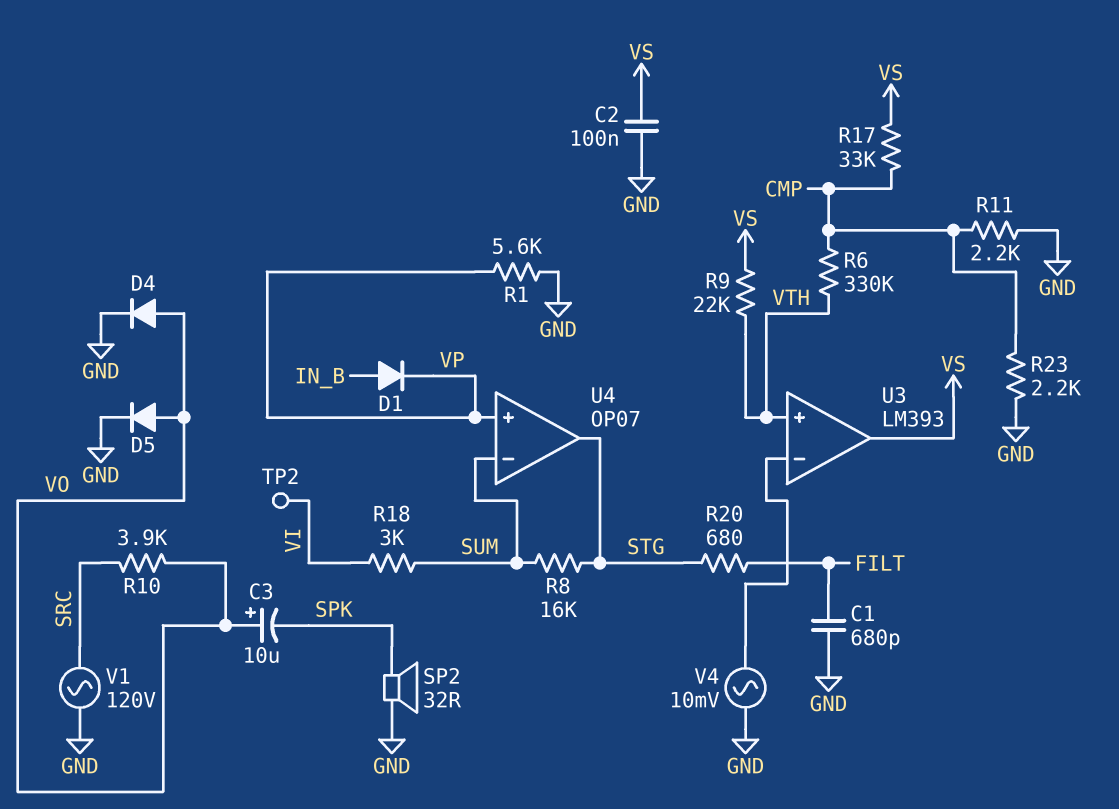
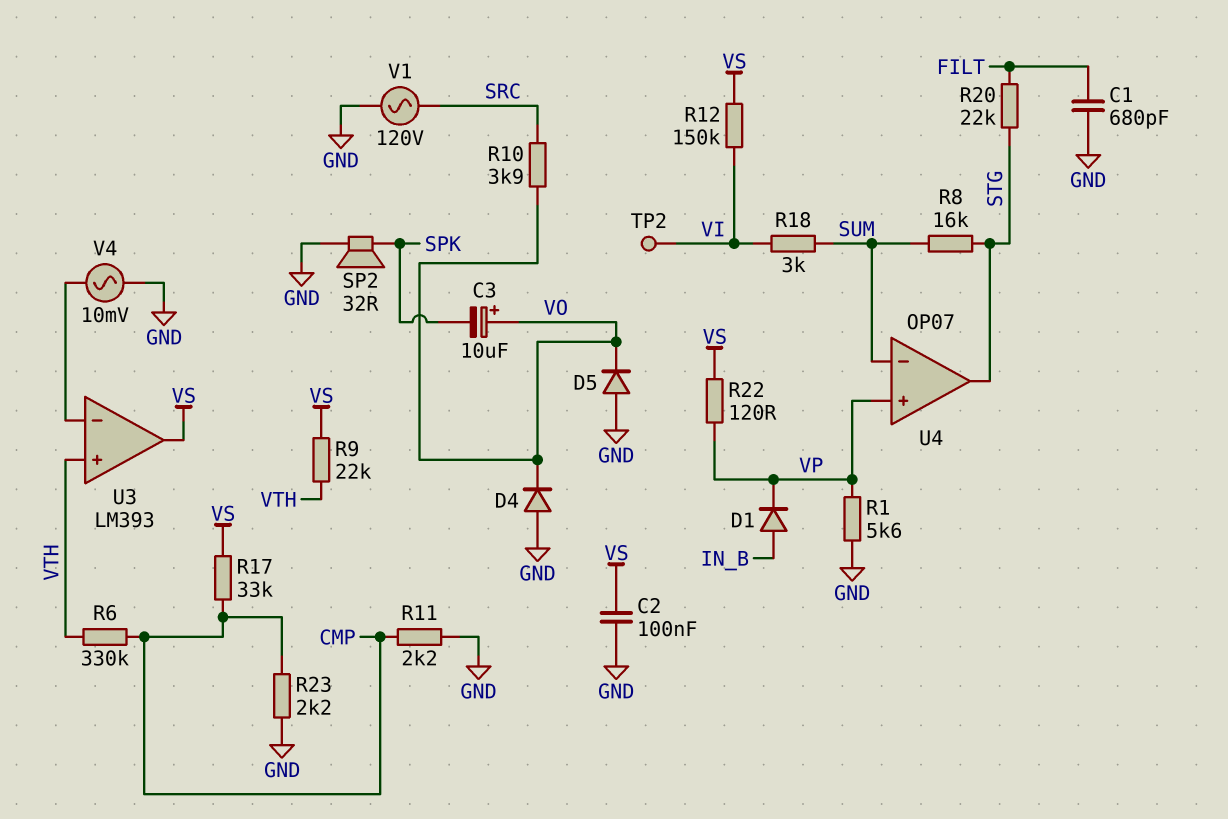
D4: diode (A VO, K GND) -> diode (A GND, K VO)
D5: diode (A VO, K GND) -> diode (A GND, K VO)
R12: none -> 150k (VI, VS)
R20: 680 (FILT, STG) -> 22k (FILT, STG)
R22: none -> 120 (VP, VS)

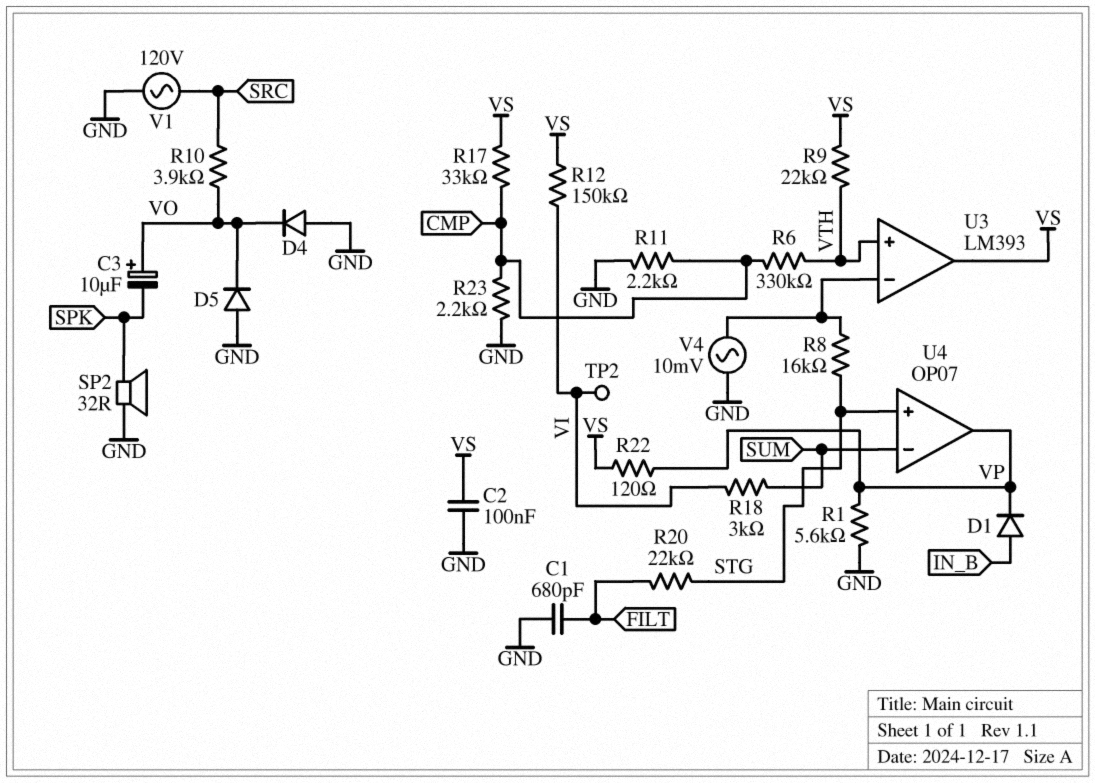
R8: 16k (STG, SUM) -> 16k (STG, U3/in-)
U4 pin in+: VP -> STG
U4 pin out: STG -> VP

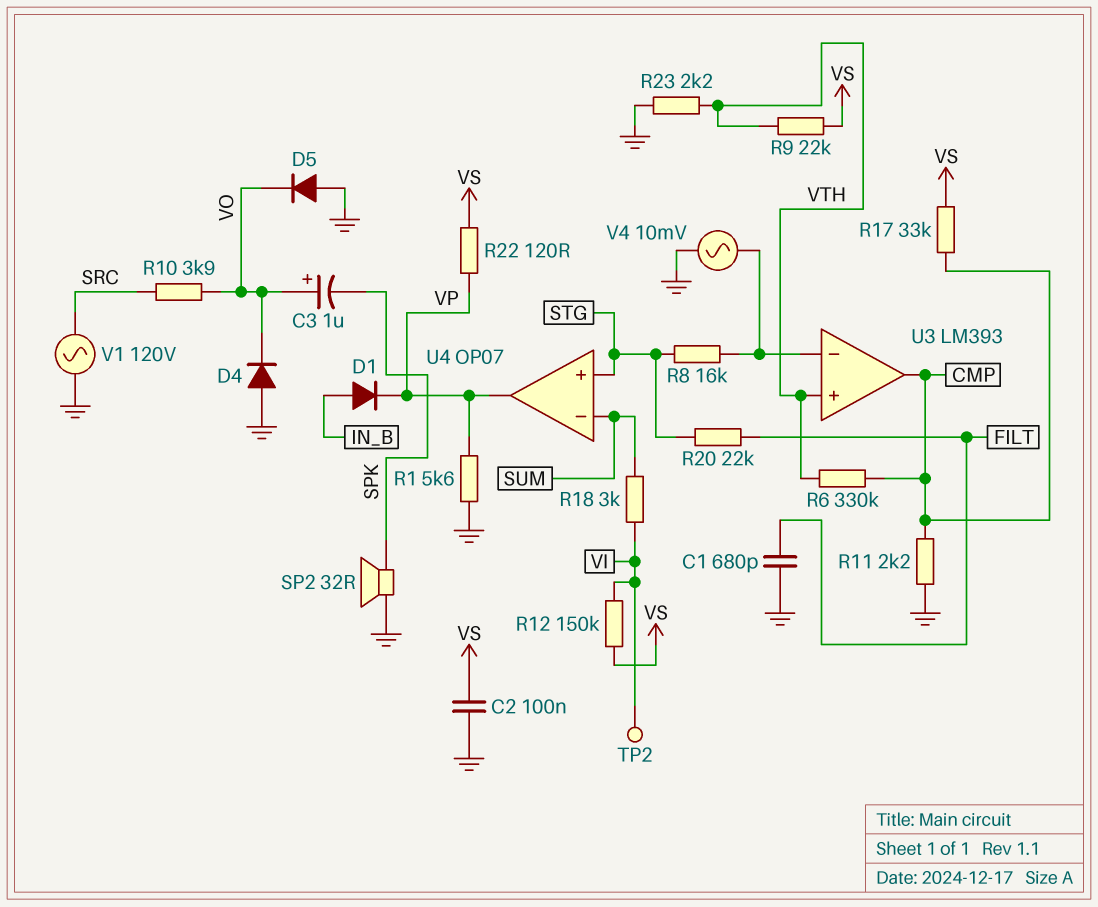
C3: 10uF (plus VO, minus SPK) -> 1uF (plus VO, minus SPK)
R23: 2.2k (CMP, GND) -> 2.2k (GND, VTH)
U3 pin out: VS -> CMP

